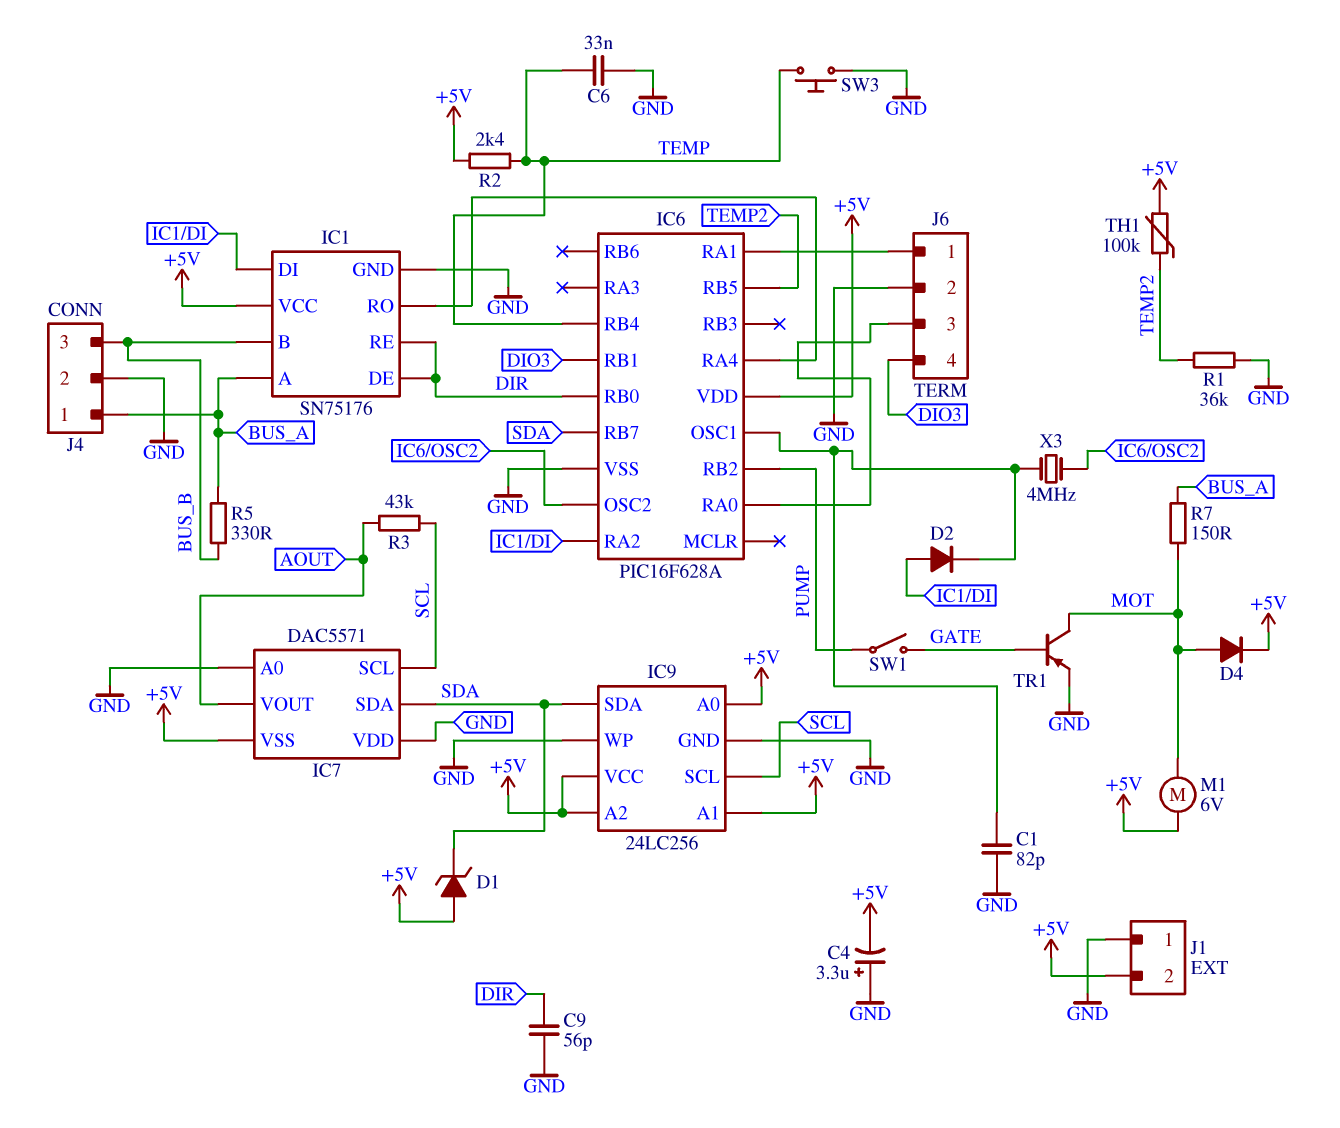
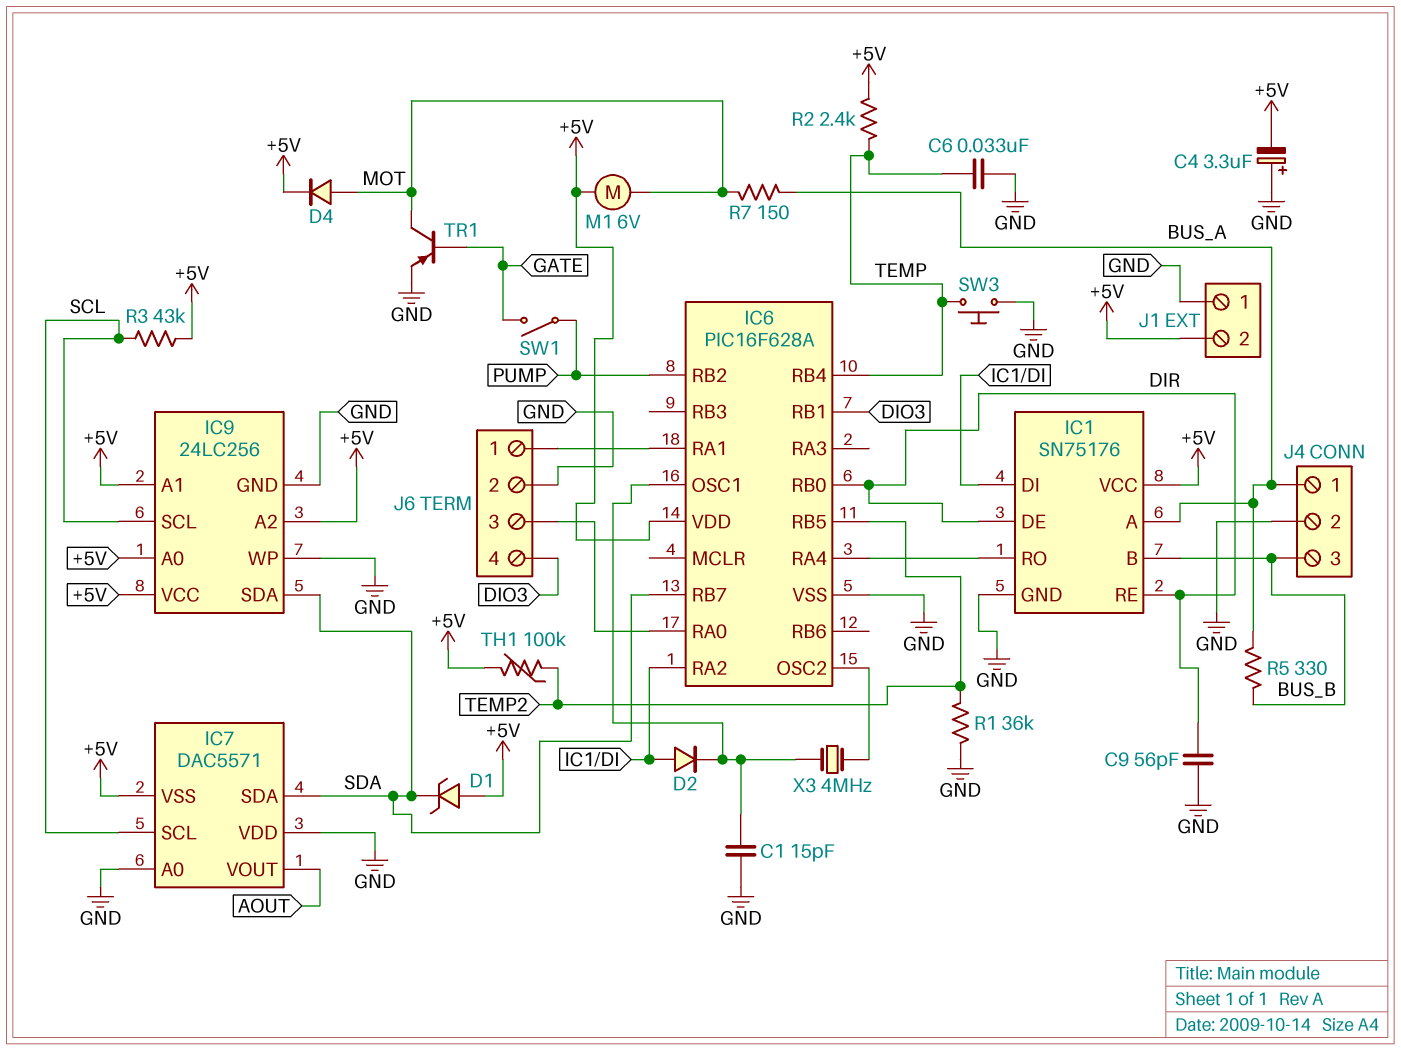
C1: 82pF (GND, IC6/OSC1) -> 15pF (GND, IC6/OSC1)
R3: 43k (AOUT, SCL) -> 43k (+5V, SCL)

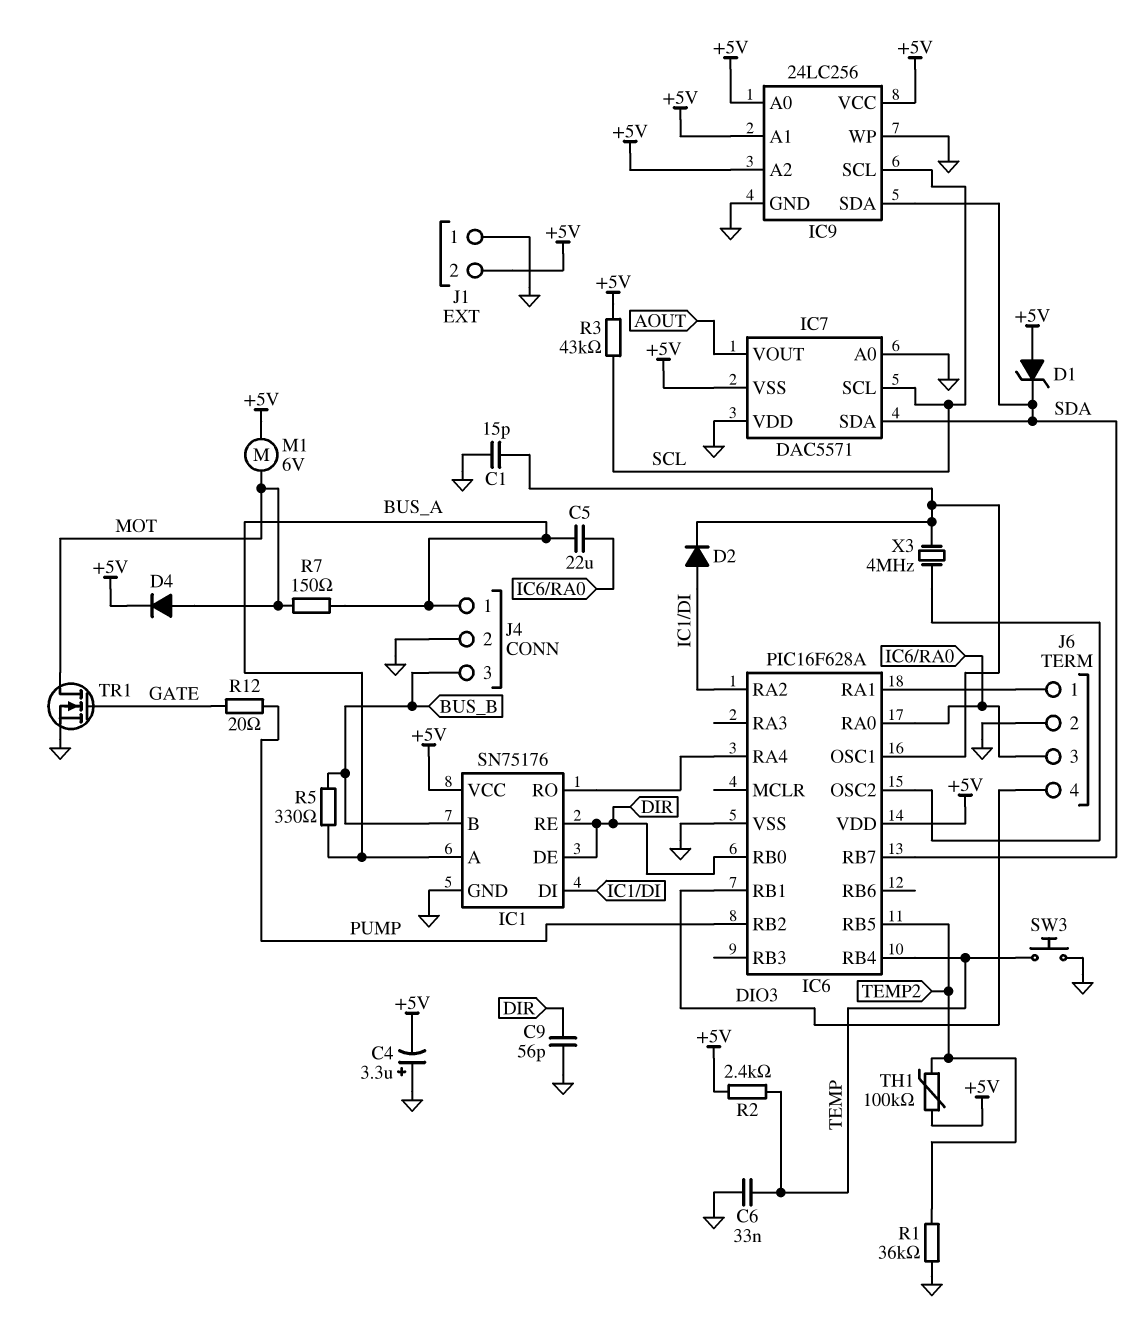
C5: none -> 22uF (BUS_A, IC6/RA0)
R12: none -> 20 (GATE, PUMP)
SW1: switch (GATE, PUMP) -> none
TR1: PNP (B GATE, C MOT, E GND) -> NMOS (G GATE, D MOT, S GND)

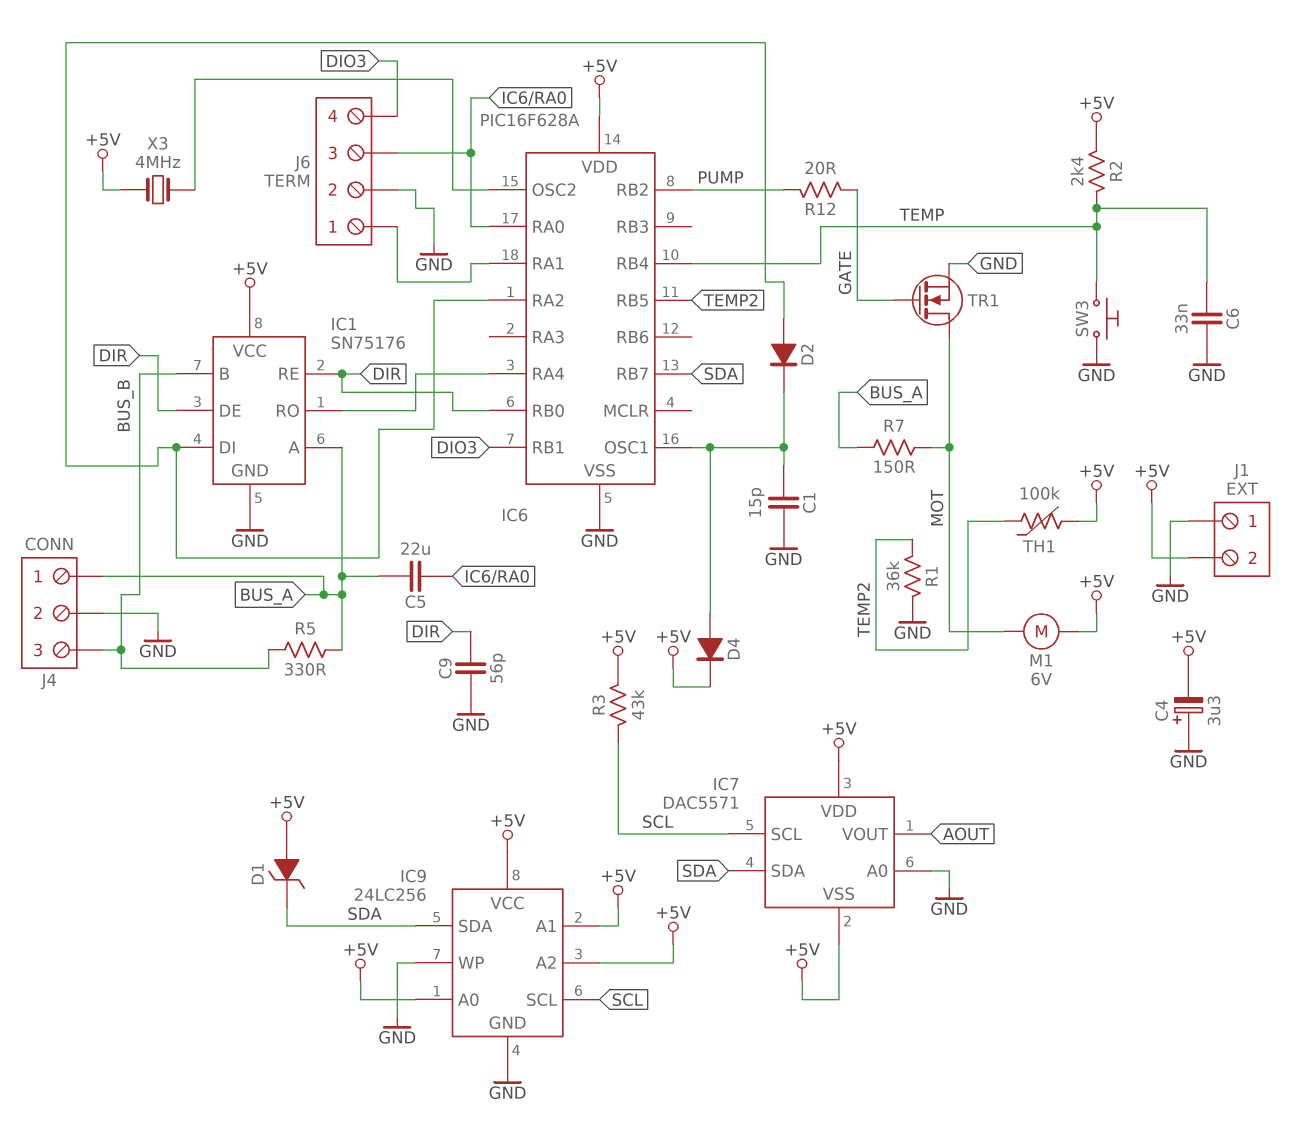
D4: diode (A MOT, K +5V) -> diode (A IC6/OSC1, K +5V)
IC7 pin VDD: GND -> +5V
X3: 4MHz (IC6/OSC1, IC6/OSC2) -> 4MHz (+5V, IC6/OSC2)

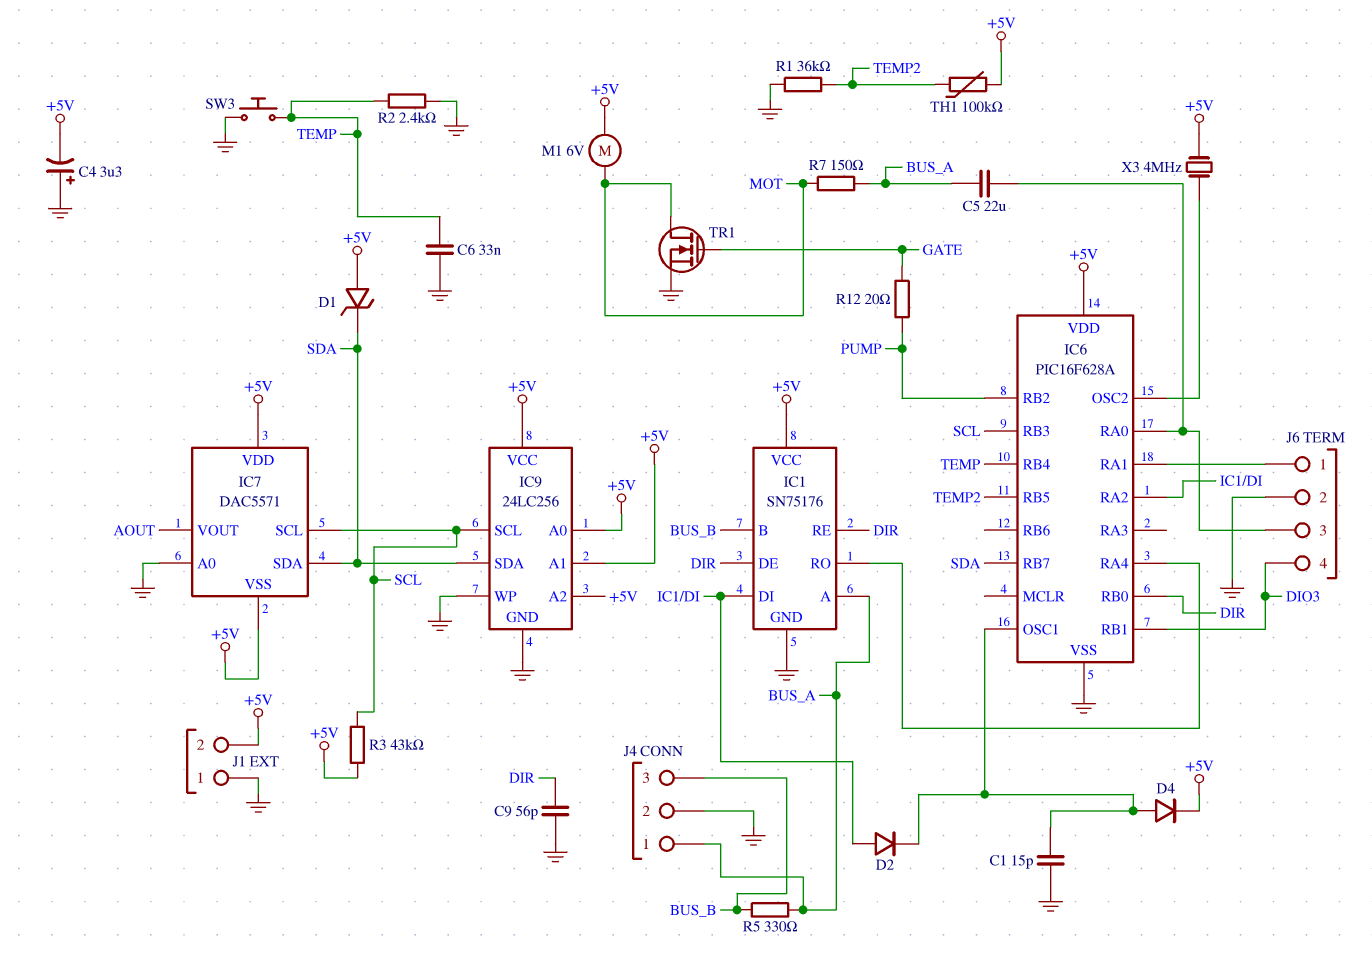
IC6 pin RB3: none -> SCL
R2: 2.4k (+5V, TEMP) -> 2.4k (GND, TEMP)

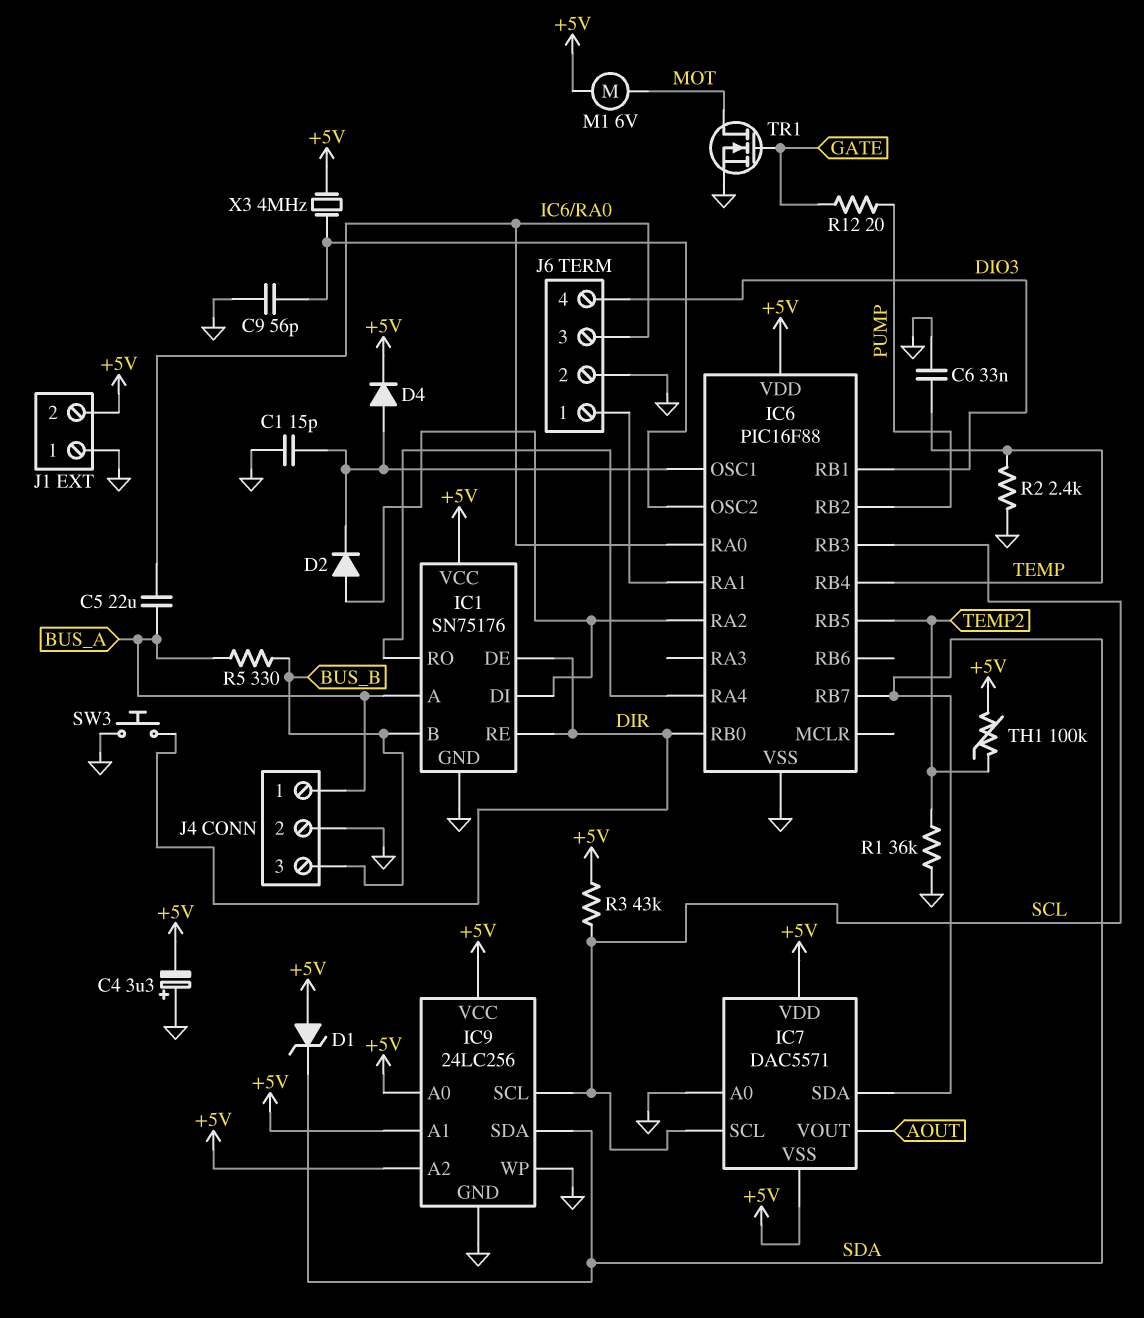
C9: 56pF (DIR, GND) -> 56pF (GND, IC6/OSC2)
IC6: PIC16F628A -> PIC16F88
R7: 150 (BUS_A, MOT) -> none
SW3: button (GND, TEMP) -> button (DIR, GND)

